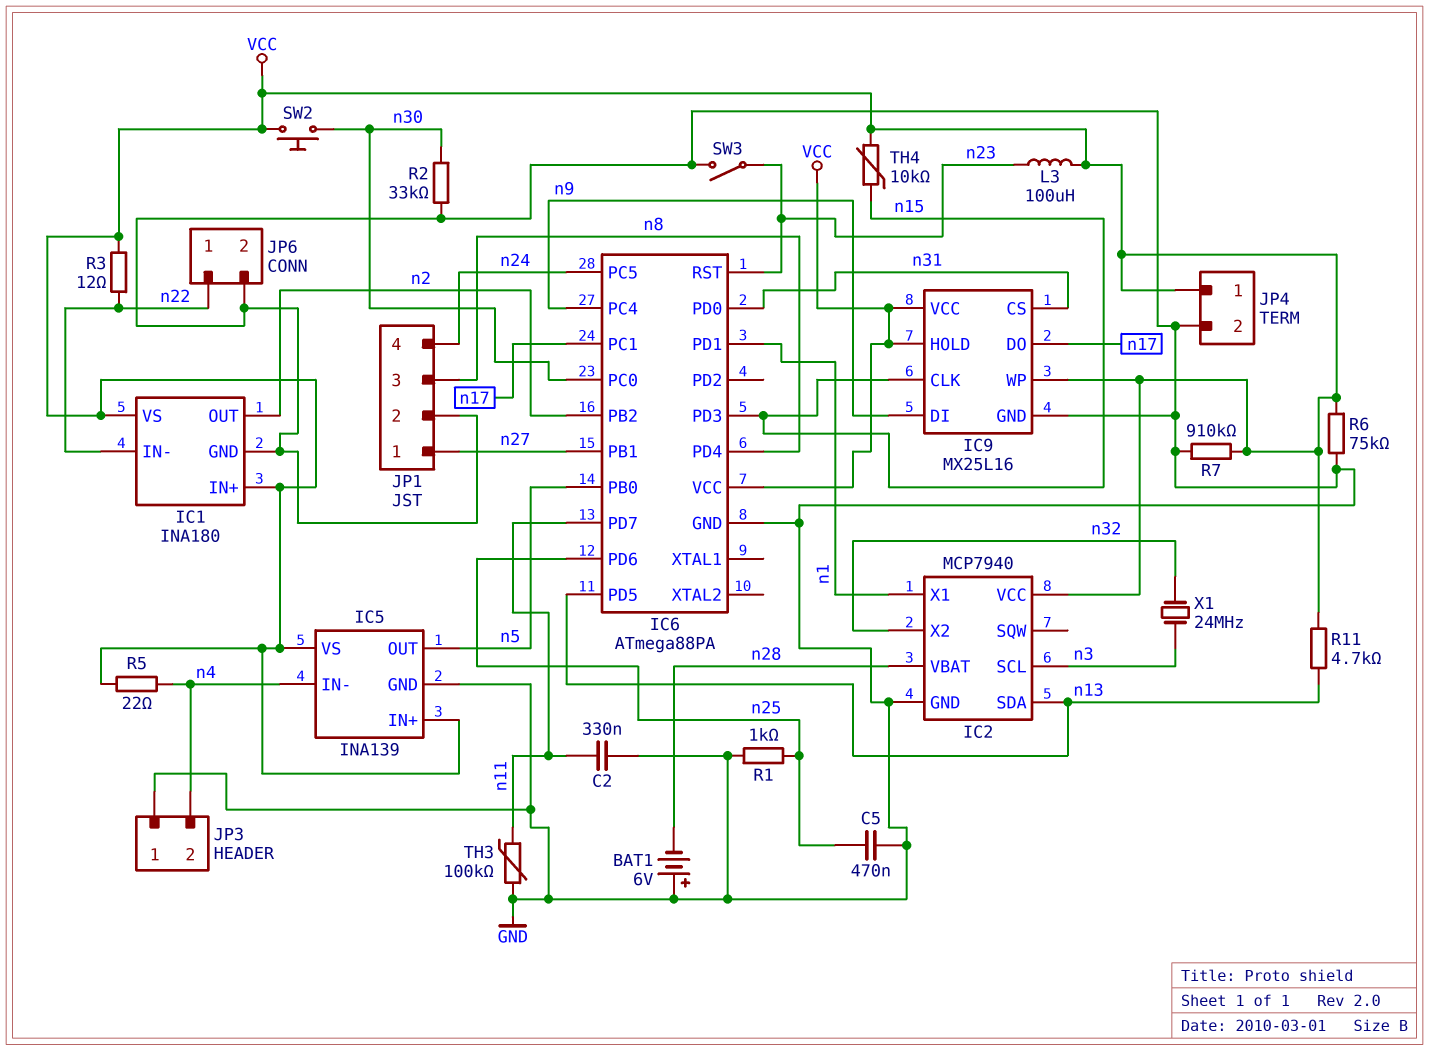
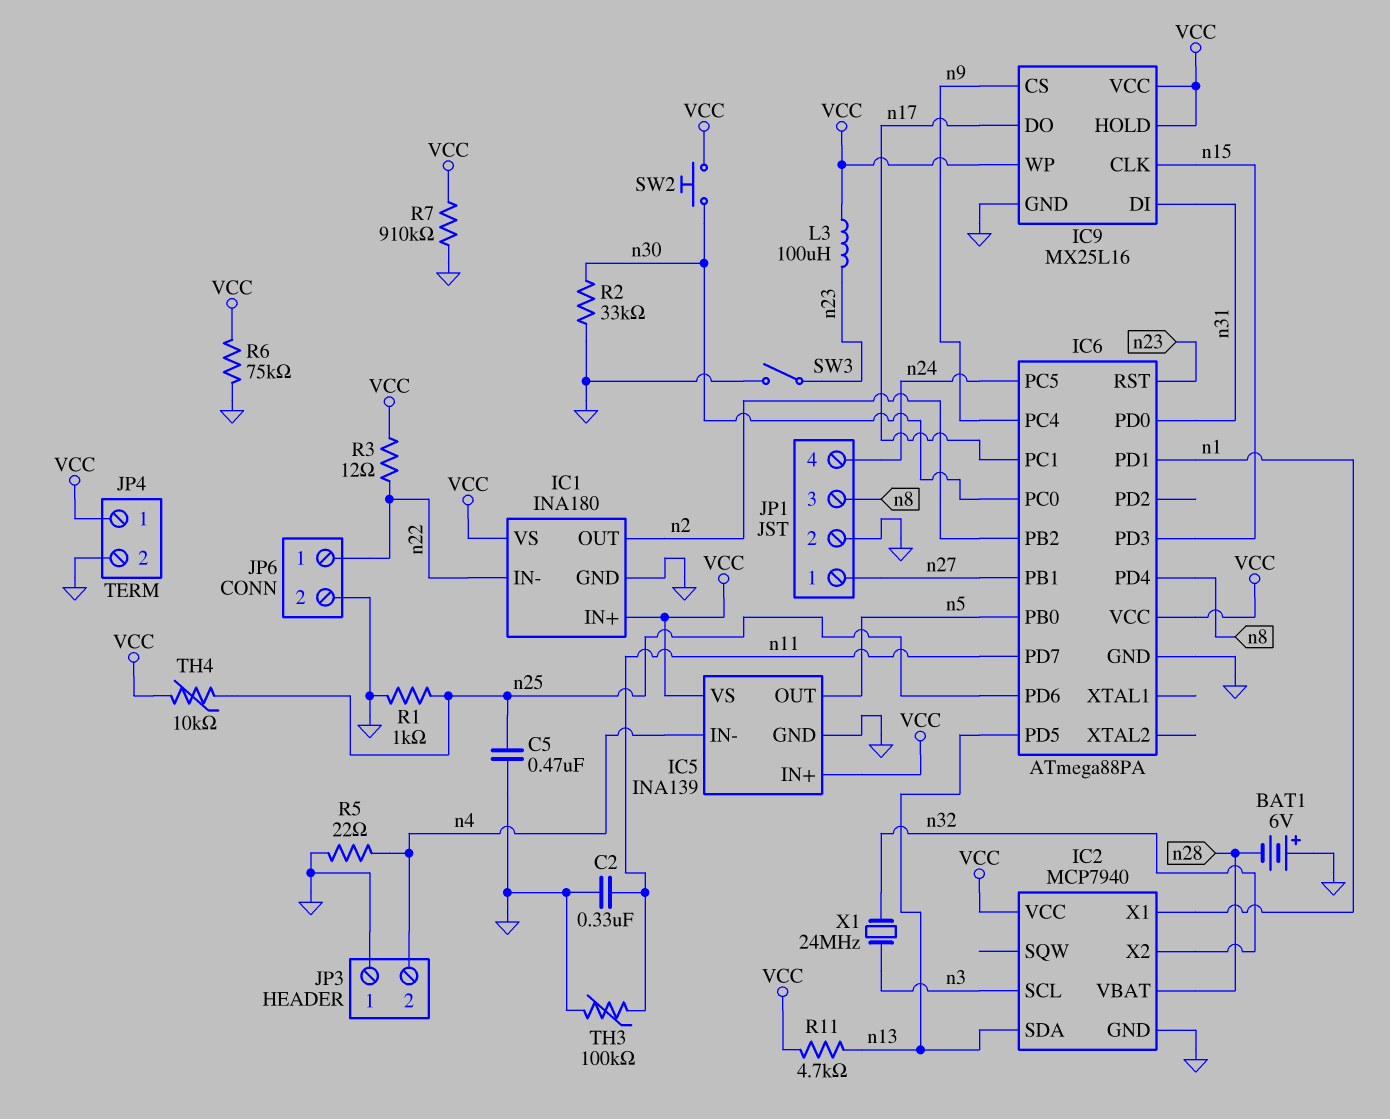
IC9 pin CS: n31 -> n9
IC9 pin DI: n9 -> n31
R5: 22 (VCC, n4) -> 22 (GND, n4)
TH4: 10k (VCC, n15) -> 10k (VCC, n25)

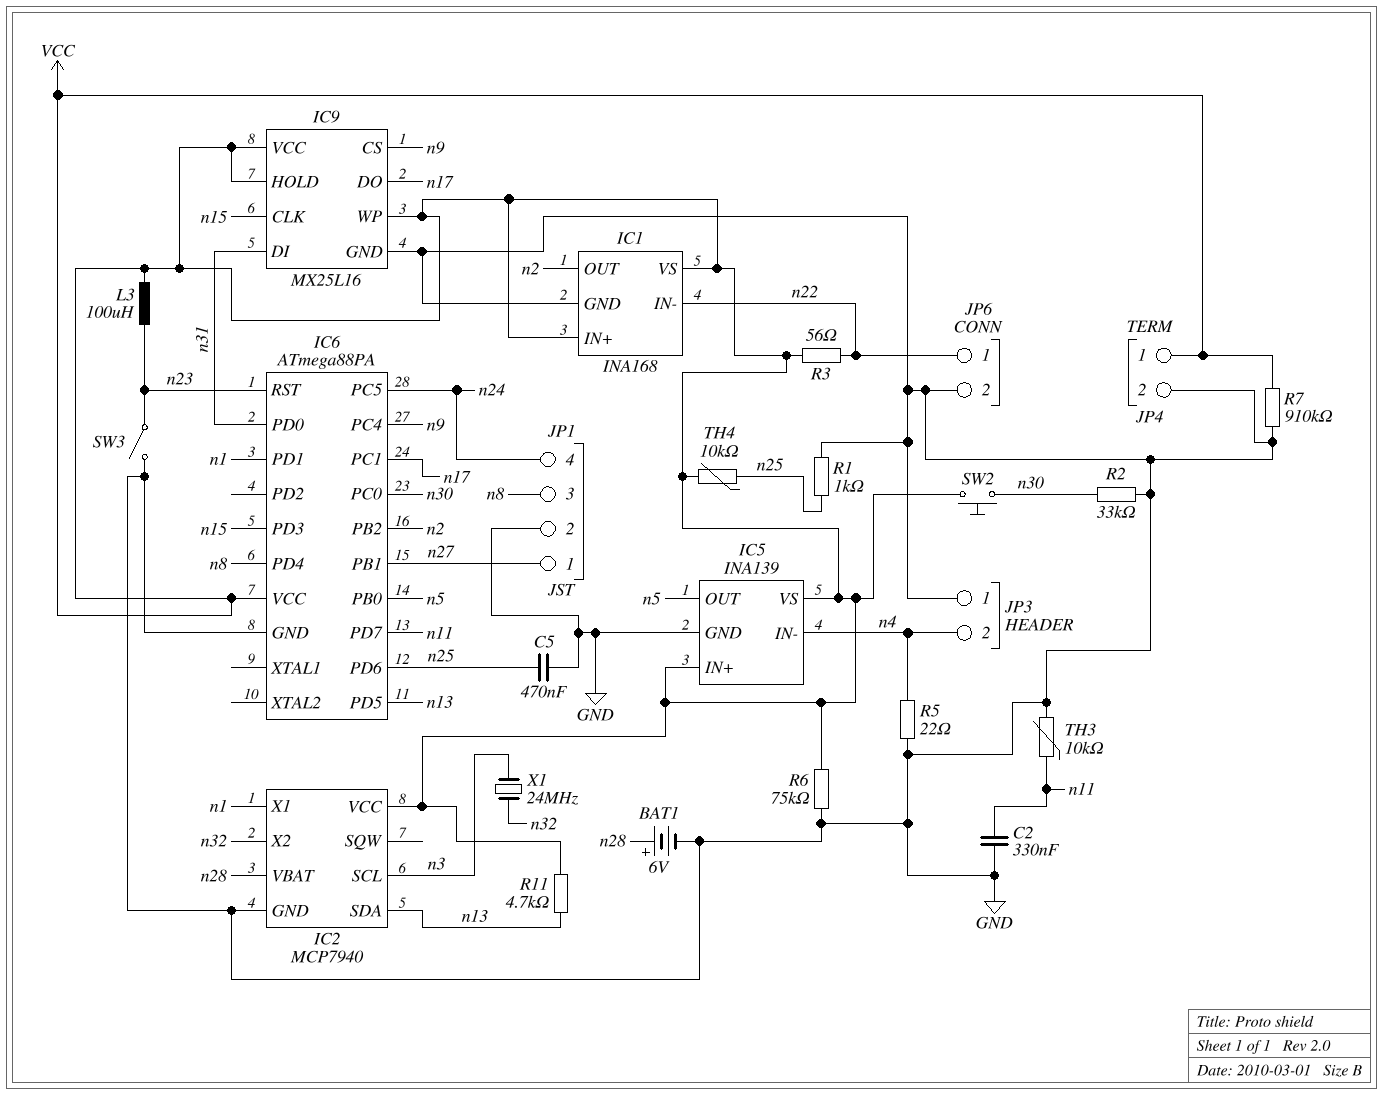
BAT1: 6V (plus GND, minus n28) -> 6V (plus n28, minus GND)
IC1: INA180 -> INA168
R3: 12 (VCC, n22) -> 56 (VCC, n22)
TH3: 100k (GND, n11) -> 10k (GND, n11)

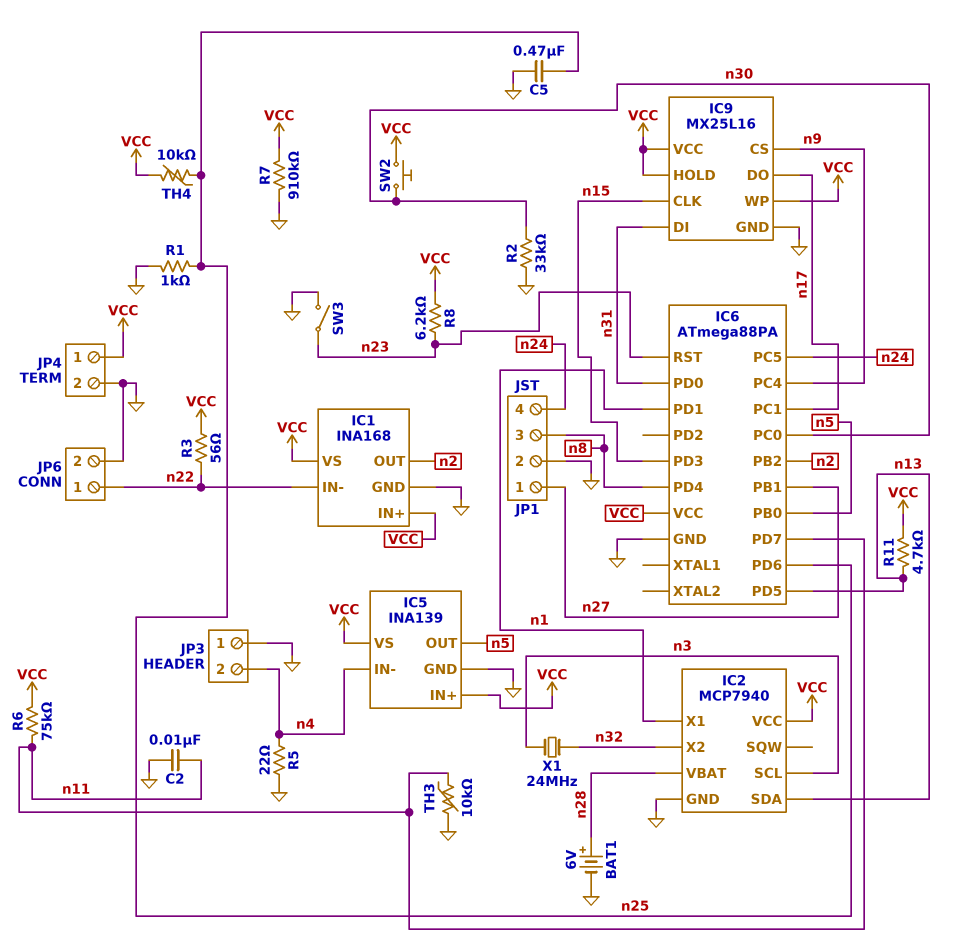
C2: 330nF (GND, n11) -> 10nF (GND, n11)
L3: 100uH (VCC, n23) -> none
R6: 75k (GND, VCC) -> 75k (VCC, n11)
R8: none -> 6.2k (VCC, n23)

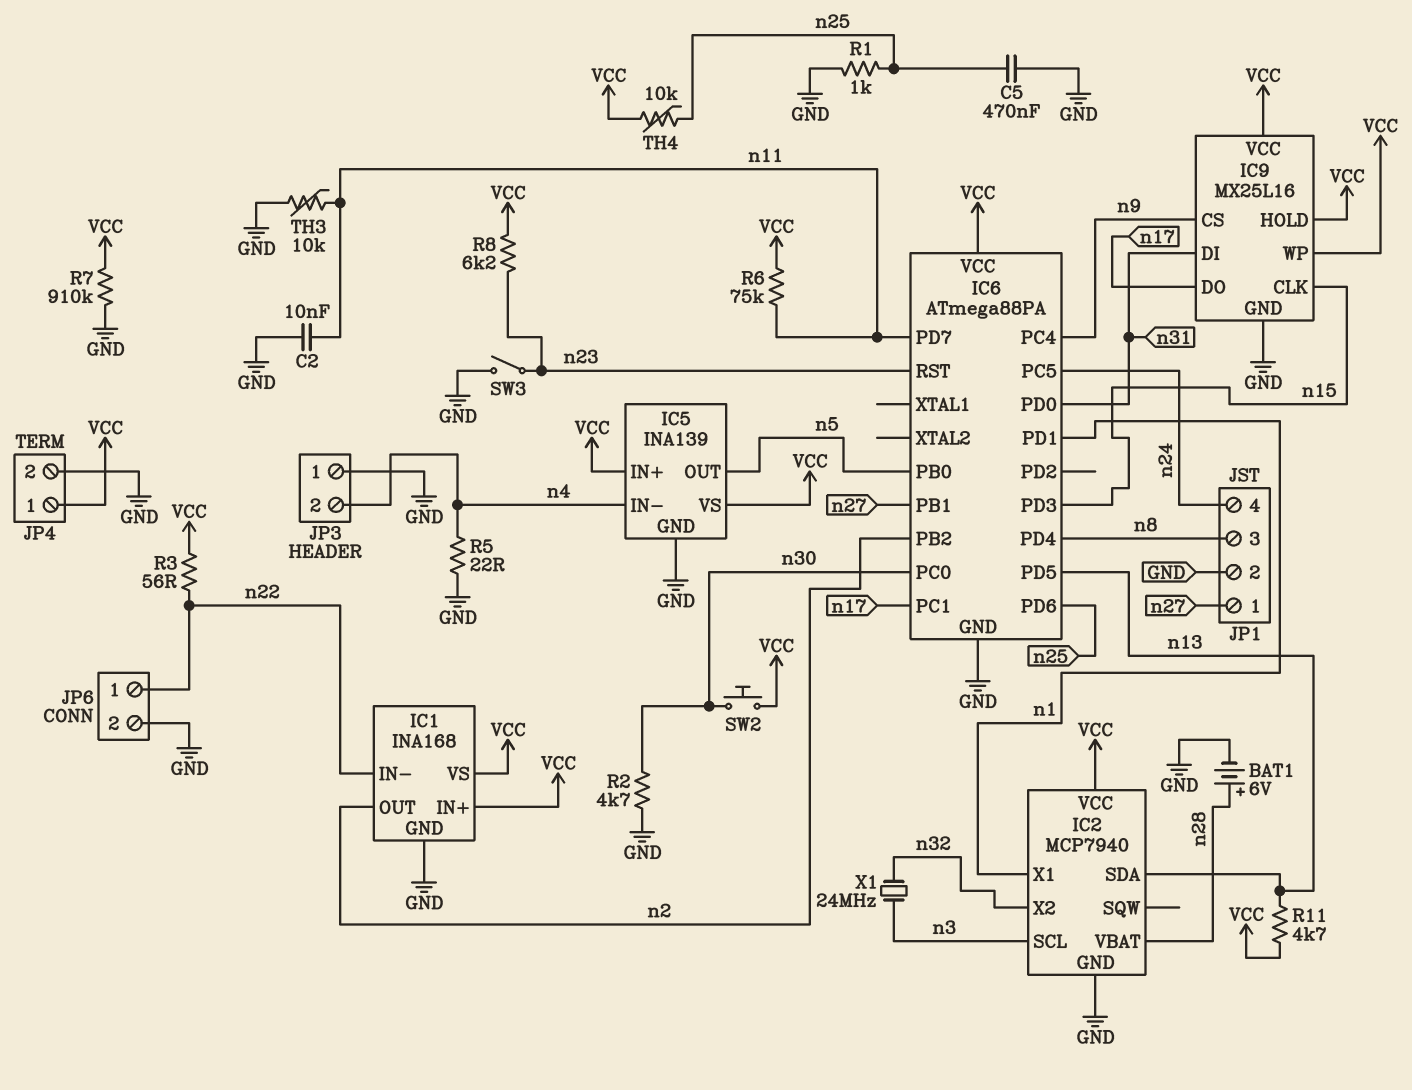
R2: 33k (GND, n30) -> 4.7k (GND, n30)

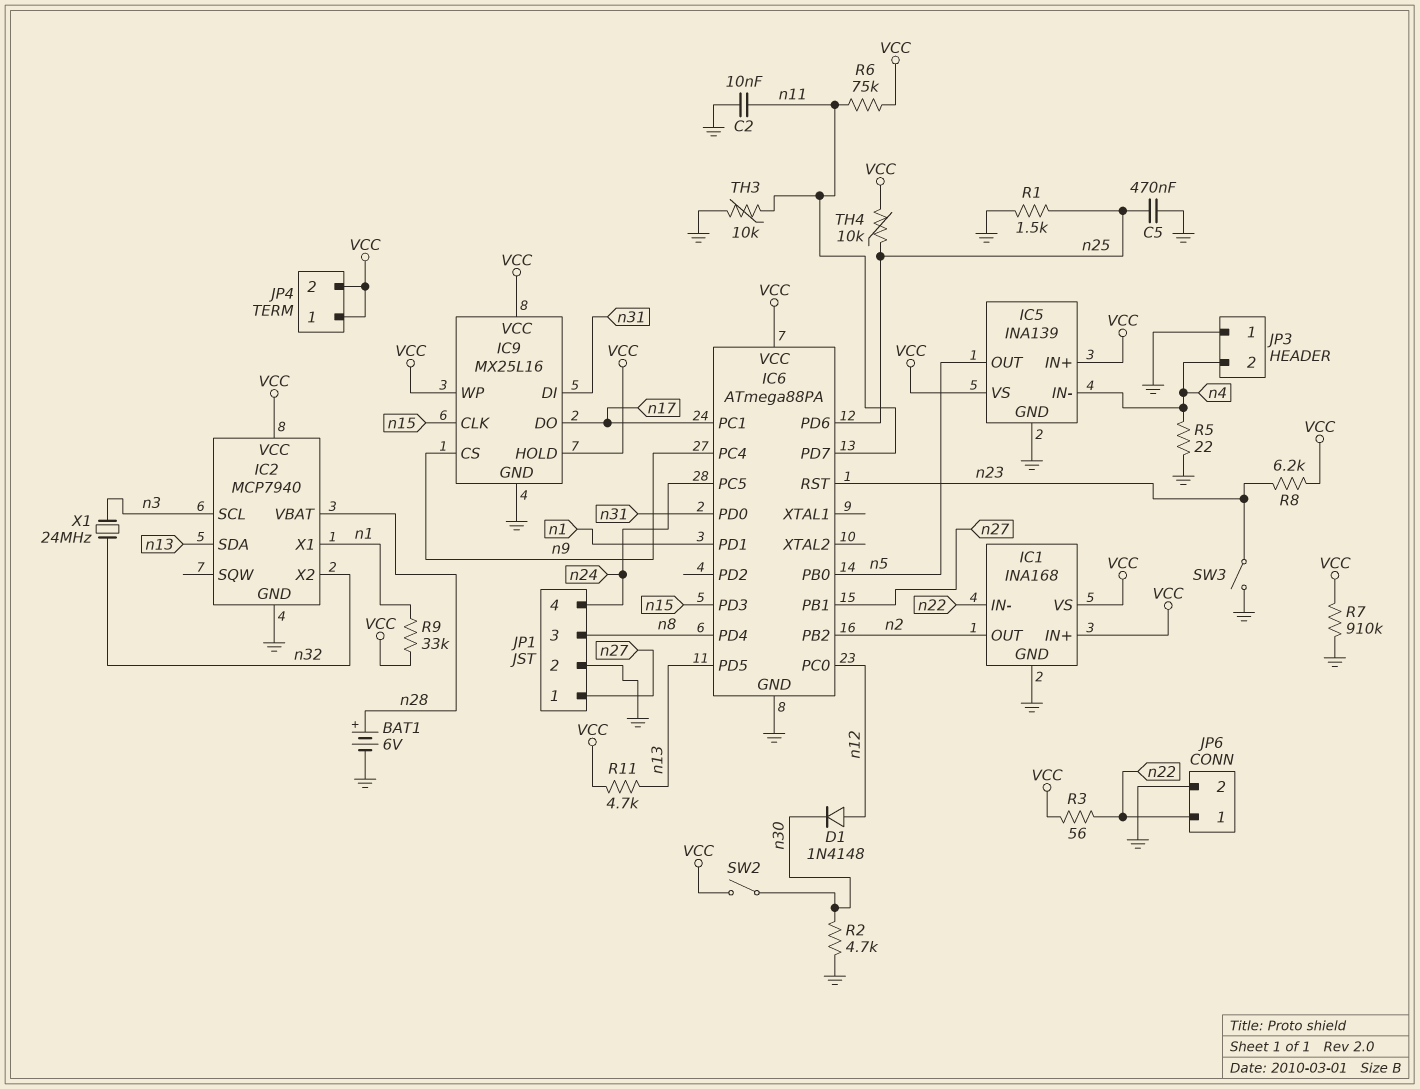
D1: none -> diode 1N4148 (A n12, K n30)
IC6 pin PC0: n30 -> n12
JP4 pin 2: GND -> VCC
R1: 1k (GND, n25) -> 1.5k (GND, n25)
R9: none -> 33k (VCC, n1)
SW2: button (VCC, n30) -> switch (VCC, n30)

